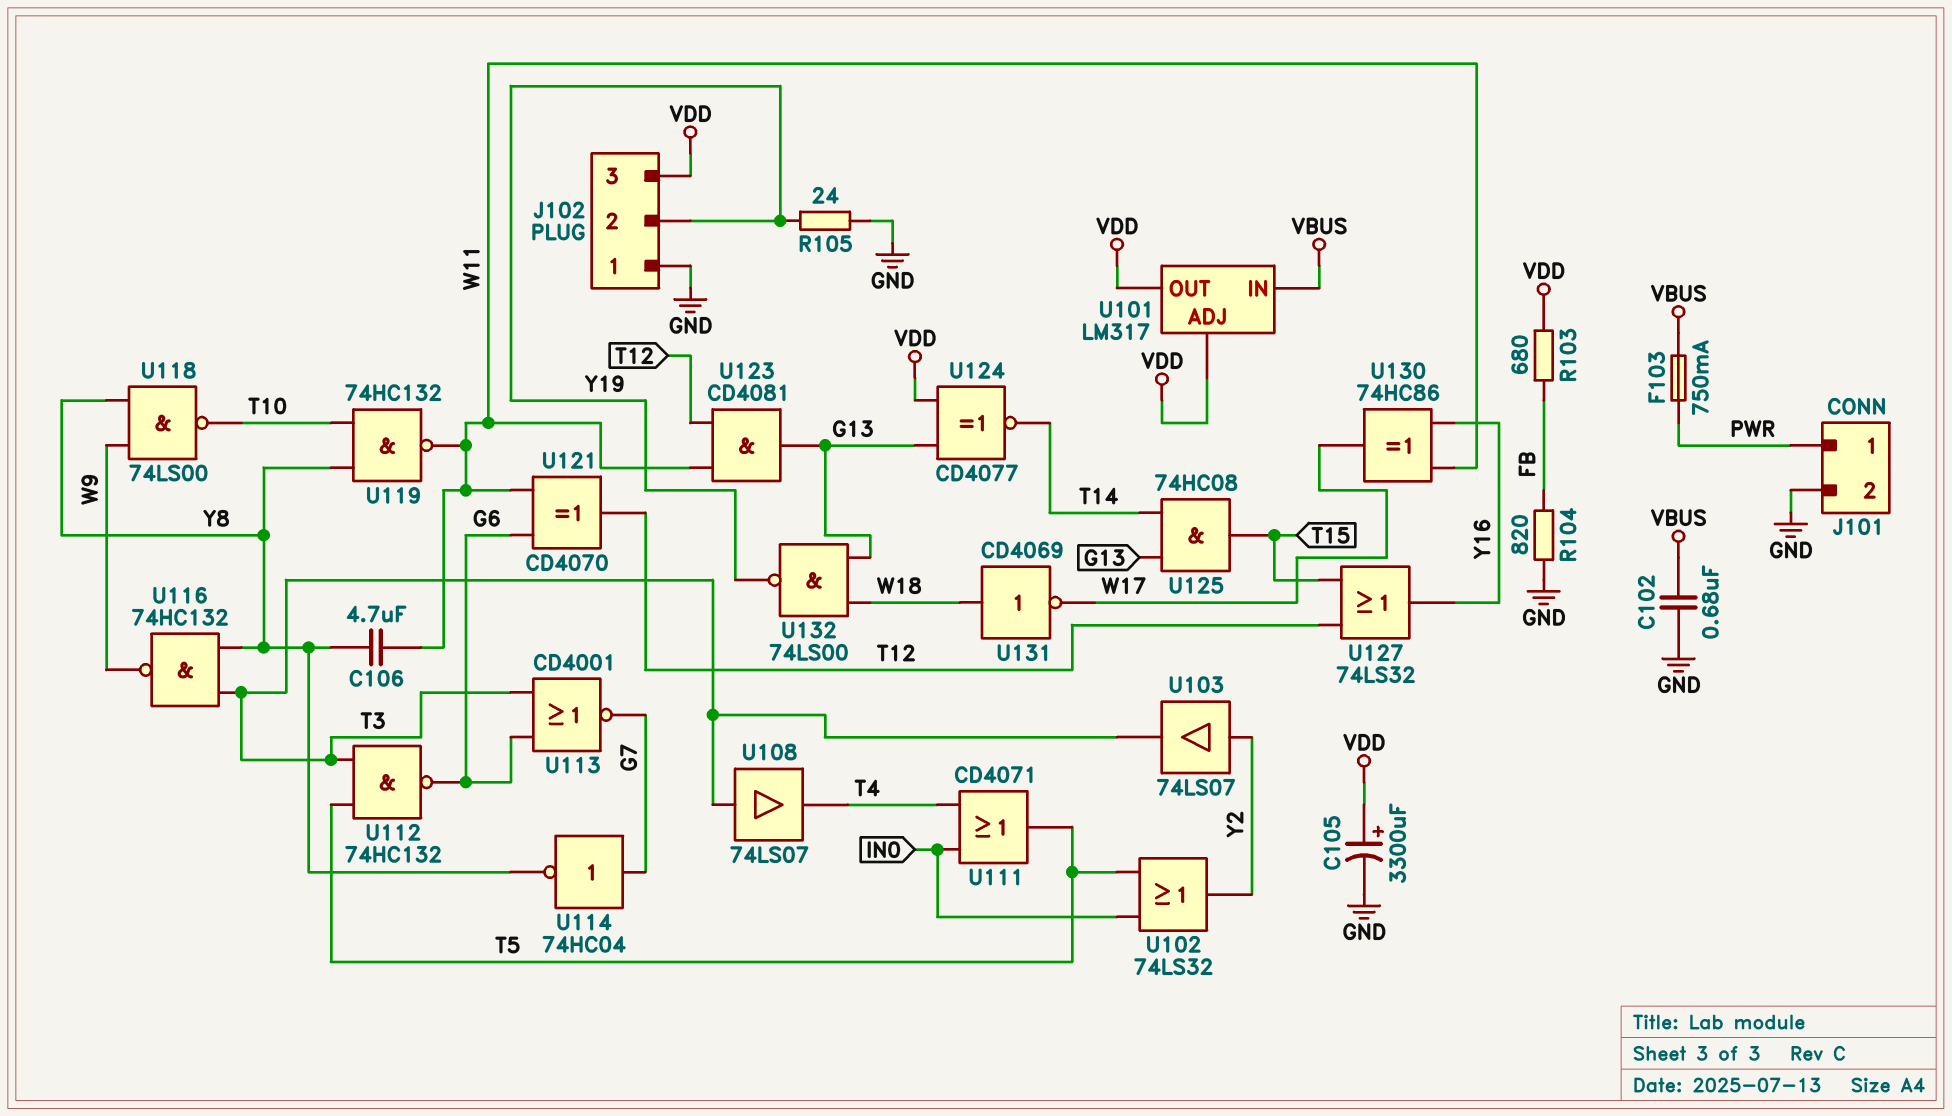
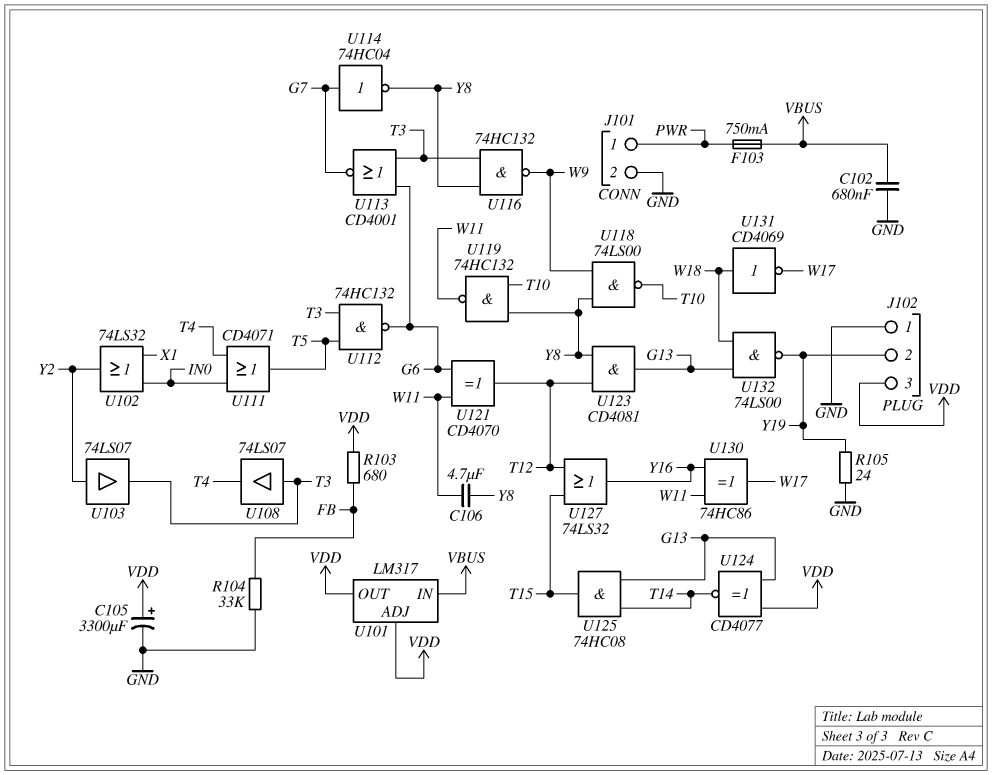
R104: 820 (FB, GND) -> 33k (FB, GND)
U102: OR 74LS32 (in IN0, in T5, out Y2) -> OR 74LS32 (in IN0, in X1, out Y2)
U123: AND CD4081 (in T12, in W11, out G13) -> AND CD4081 (in T12, in Y8, out G13)

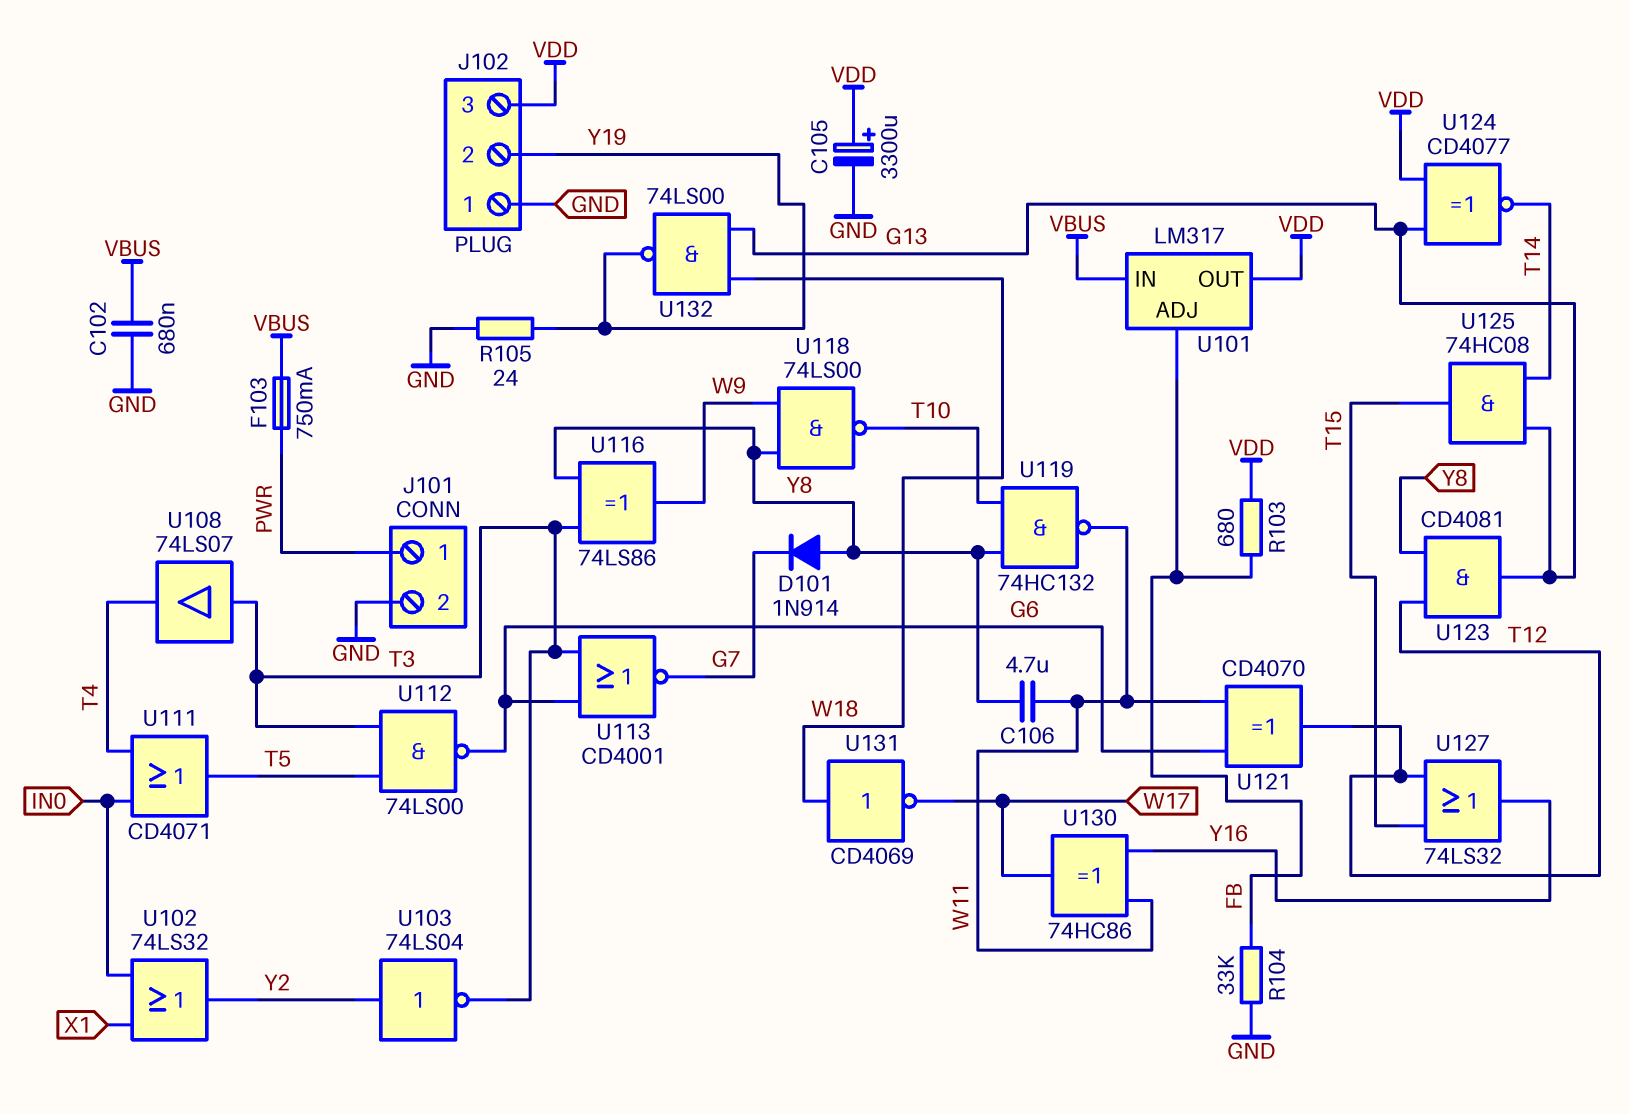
D101: none -> diode 1N914 (A Y8, K G7)
U101 pin ADJ: VDD -> FB
U103: buffer 74LS07 (in Y2, out T3) -> NOT 74LS04 (in Y2, out T3)
U112: NAND 74HC132 (in T3, in T5, out G6) -> NAND 74LS00 (in T3, in T5, out G6)
U114: NOT 74HC04 (in G7, out Y8) -> none
U116: NAND 74HC132 (in T3, in Y8, out W9) -> XOR 74LS86 (in T3, in Y8, out W9)

